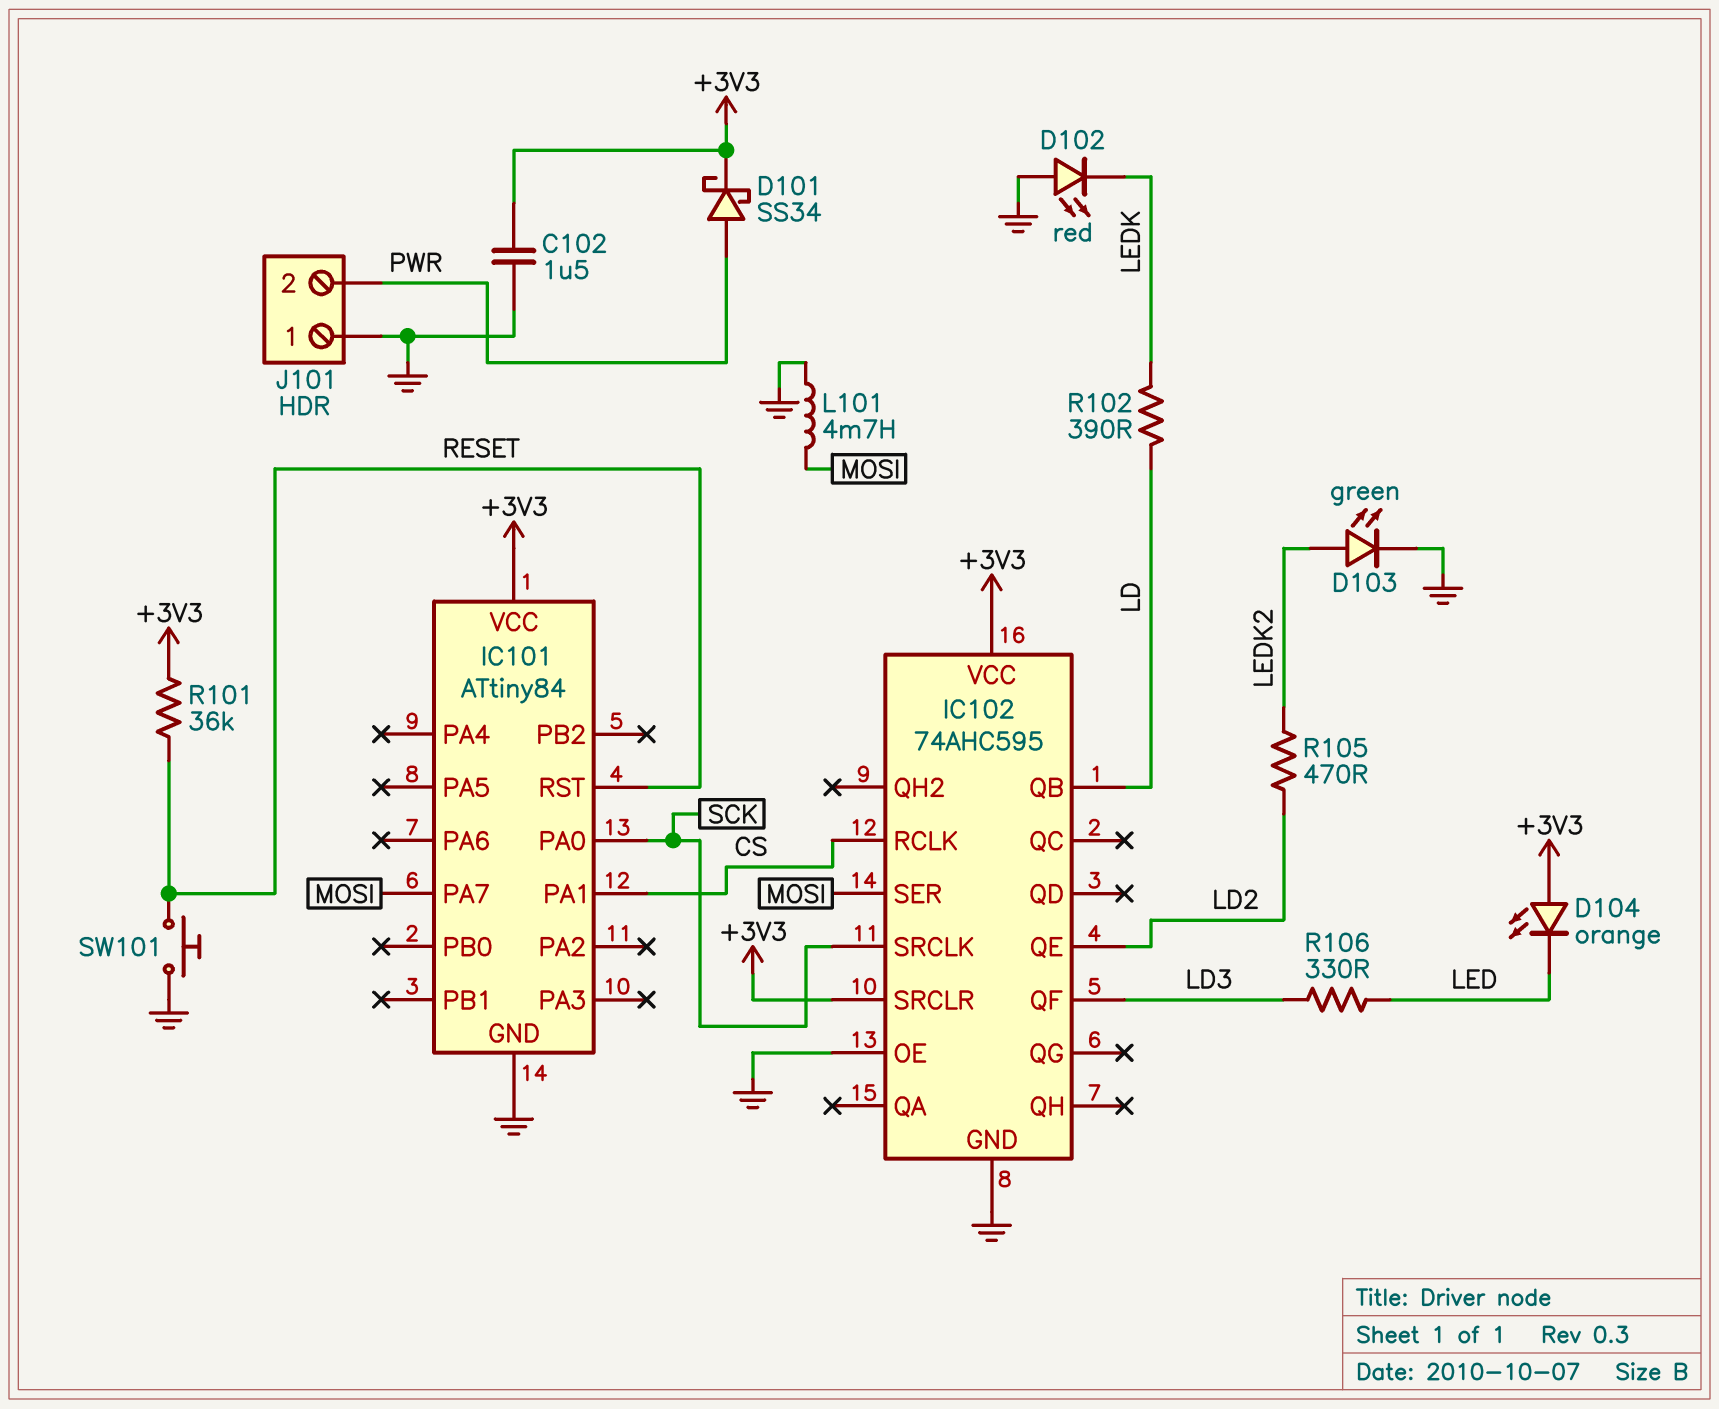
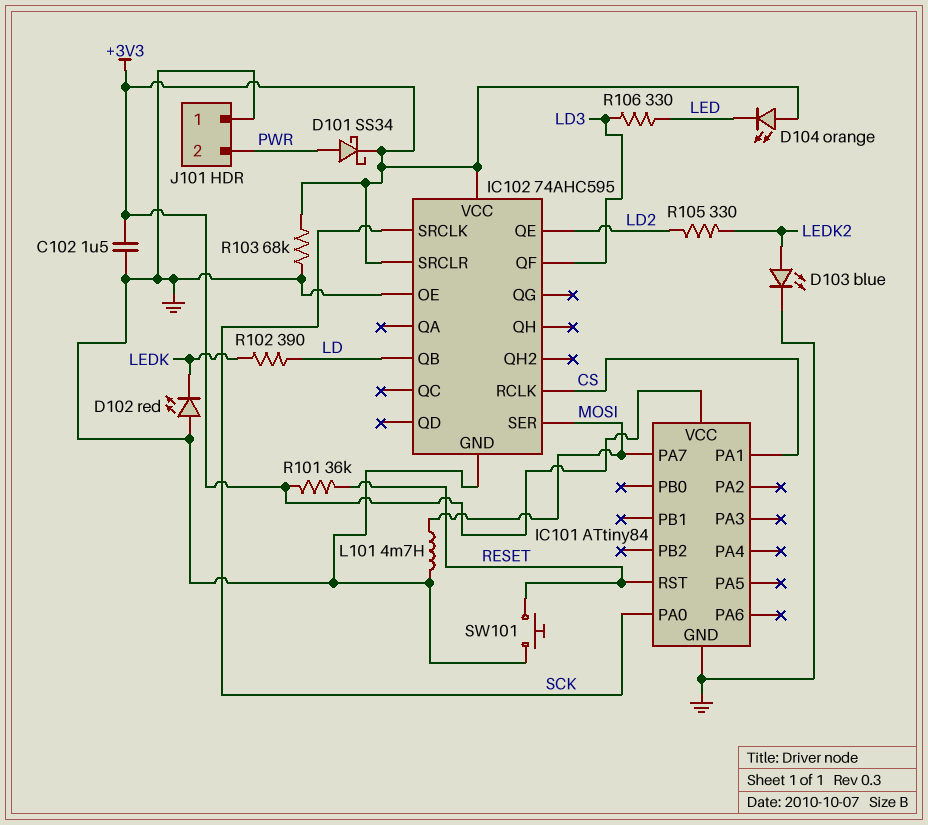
D103: LED green (A LEDK2, K GND) -> LED blue (A LEDK2, K GND)
R103: none -> 68k (+3V3, GND)
R105: 470 (LD2, LEDK2) -> 330 (LD2, LEDK2)

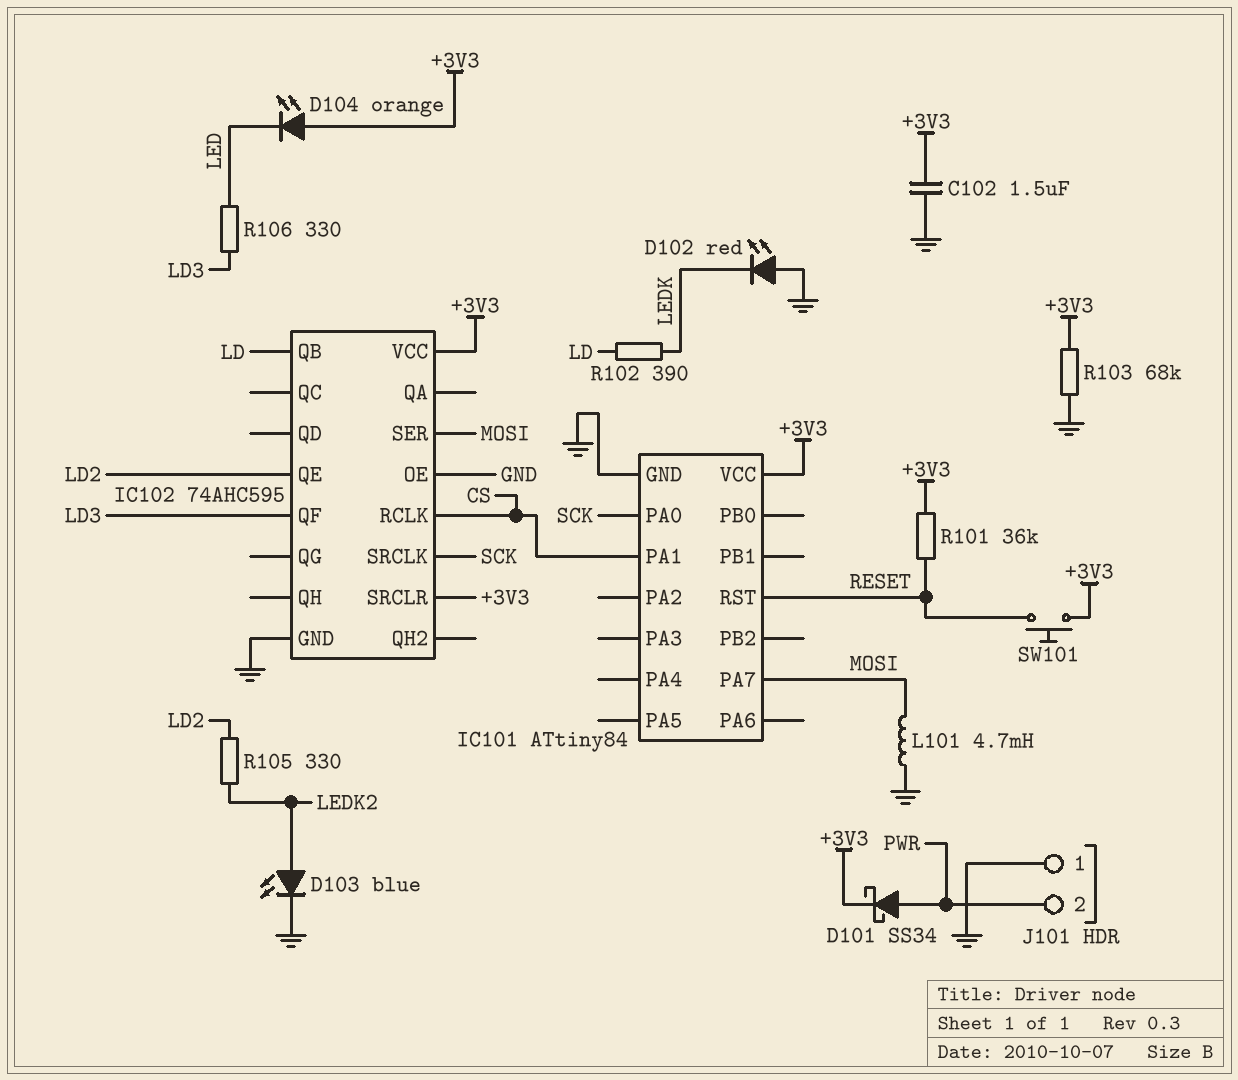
SW101: button (GND, RESET) -> button (+3V3, RESET)

